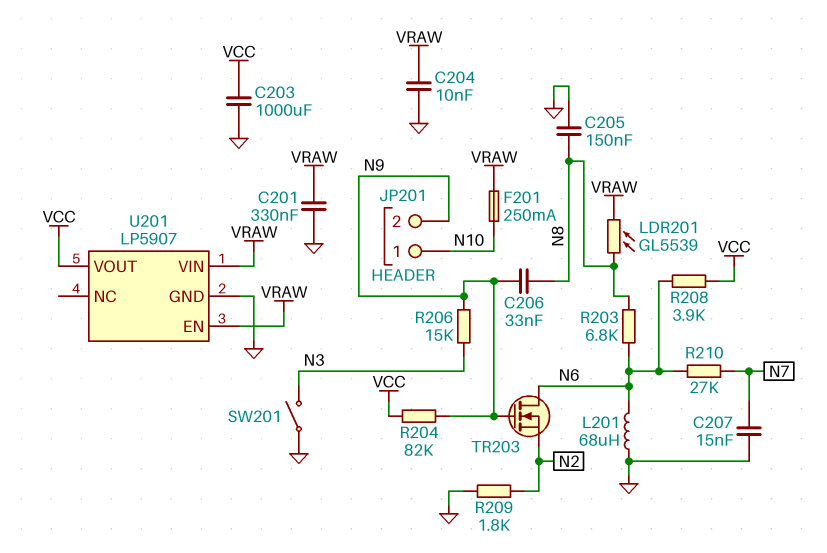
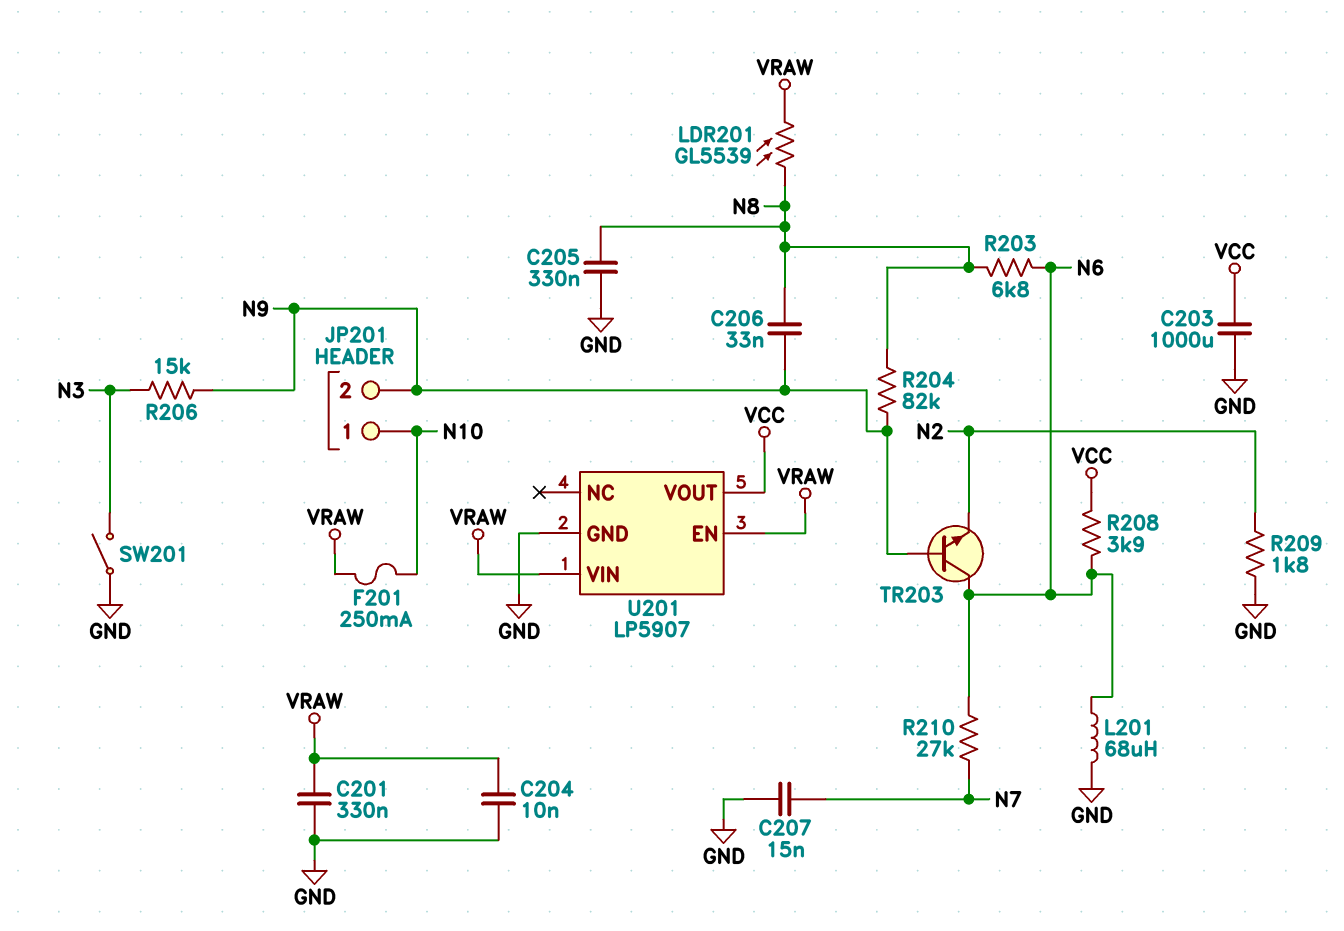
C205: 150nF (GND, N8) -> 330nF (GND, N8)
R204: 82k (N9, VCC) -> 82k (N8, N9)
TR203: NMOS (G N9, D N6, S N2) -> NPN (B N9, C N6, E N2)

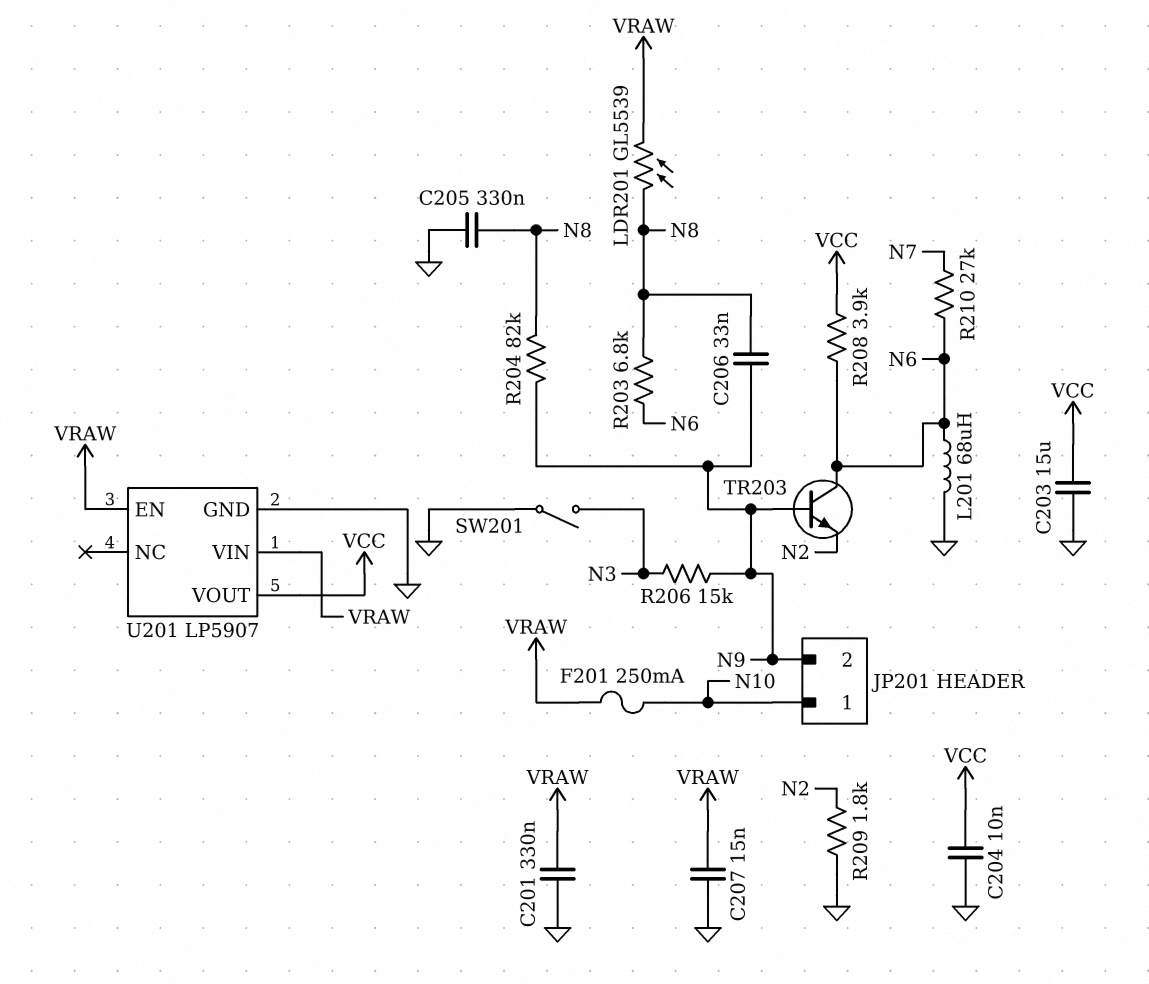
C203: 1000uF (GND, VCC) -> 15uF (GND, VCC)
C204: 10nF (GND, VRAW) -> 10nF (GND, VCC)
C207: 15nF (GND, N7) -> 15nF (GND, VRAW)

